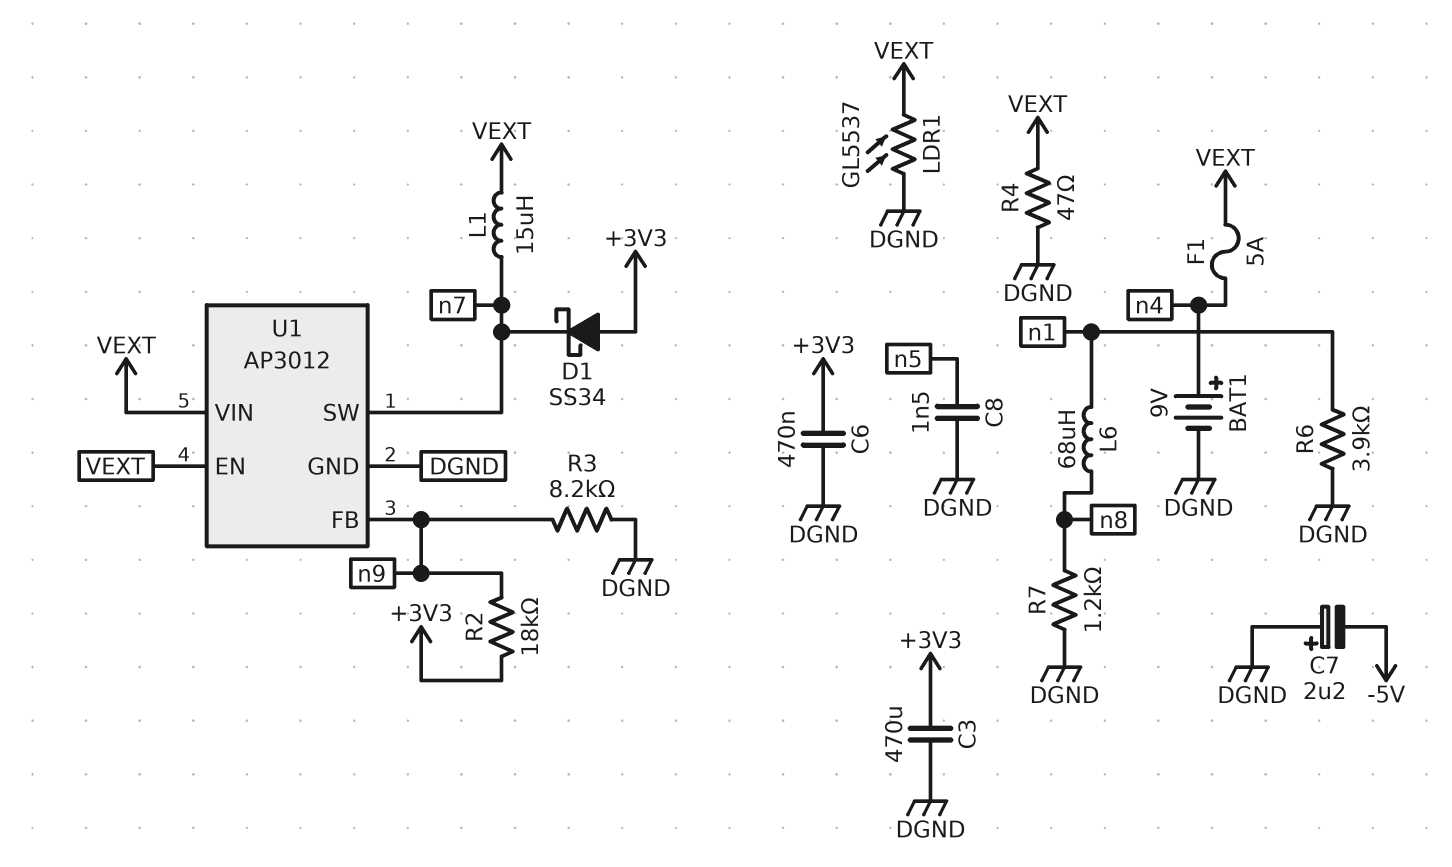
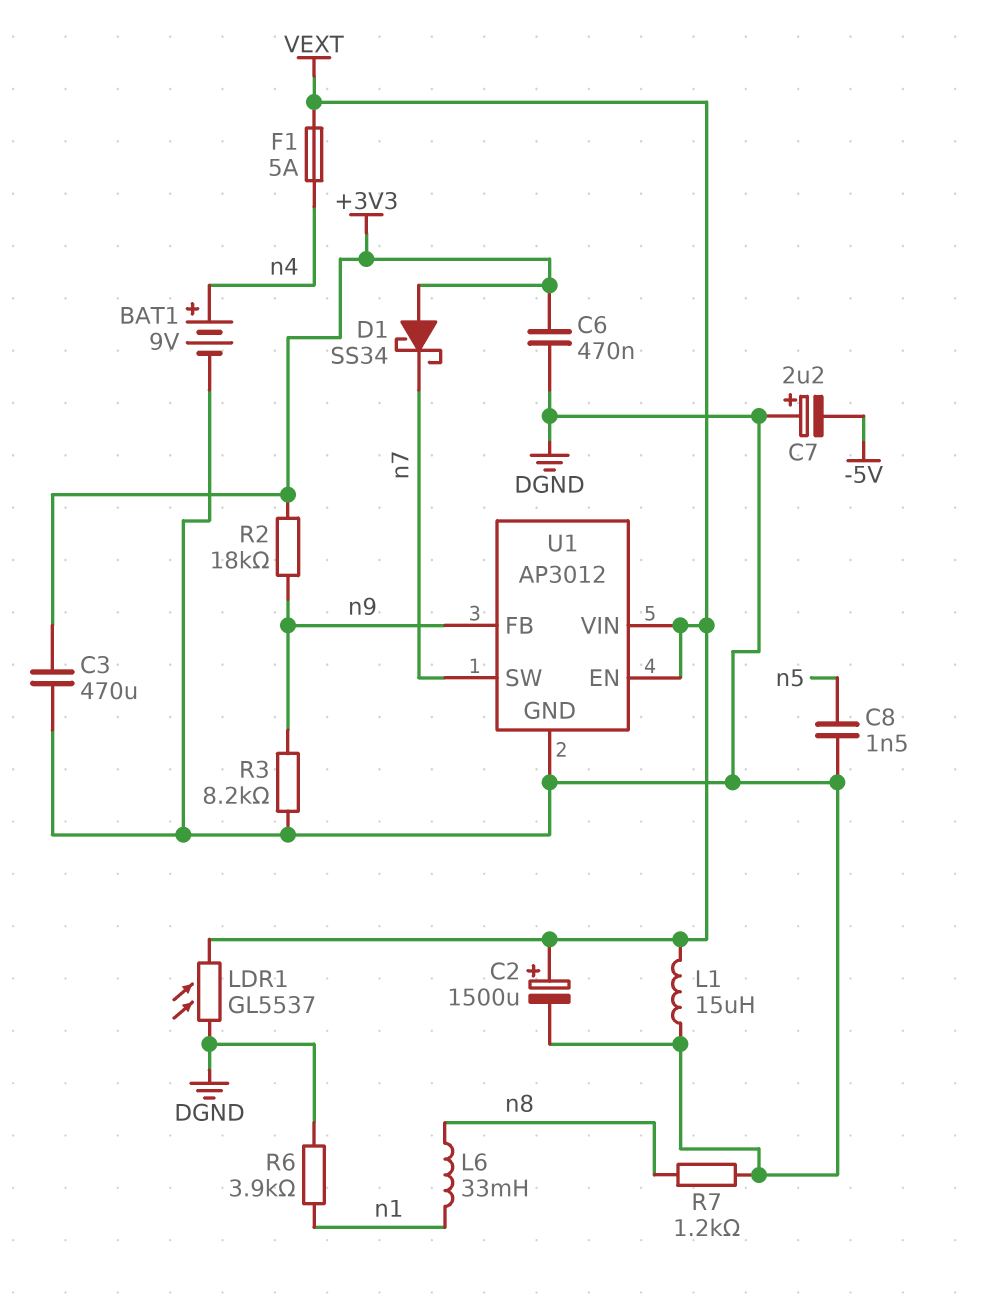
C2: none -> 1500uF (plus VEXT, minus DGND)
L1: 15uH (VEXT, n7) -> 15uH (DGND, VEXT)
L6: 68uH (n1, n8) -> 33mH (n1, n8)
R4: 47 (DGND, VEXT) -> none

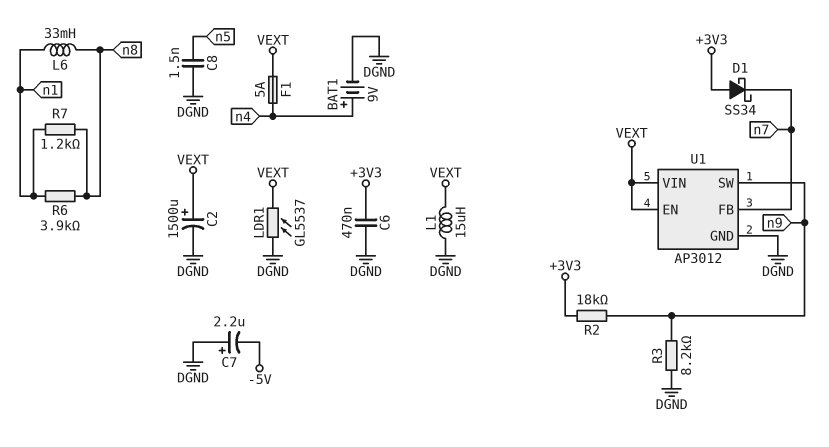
C3: 470uF (+3V3, DGND) -> none
R6: 3.9k (DGND, n1) -> 3.9k (n1, n8)
R7: 1.2k (DGND, n8) -> 1.2k (n1, n8)
U1 pin FB: n9 -> n7
U1 pin SW: n7 -> n9

